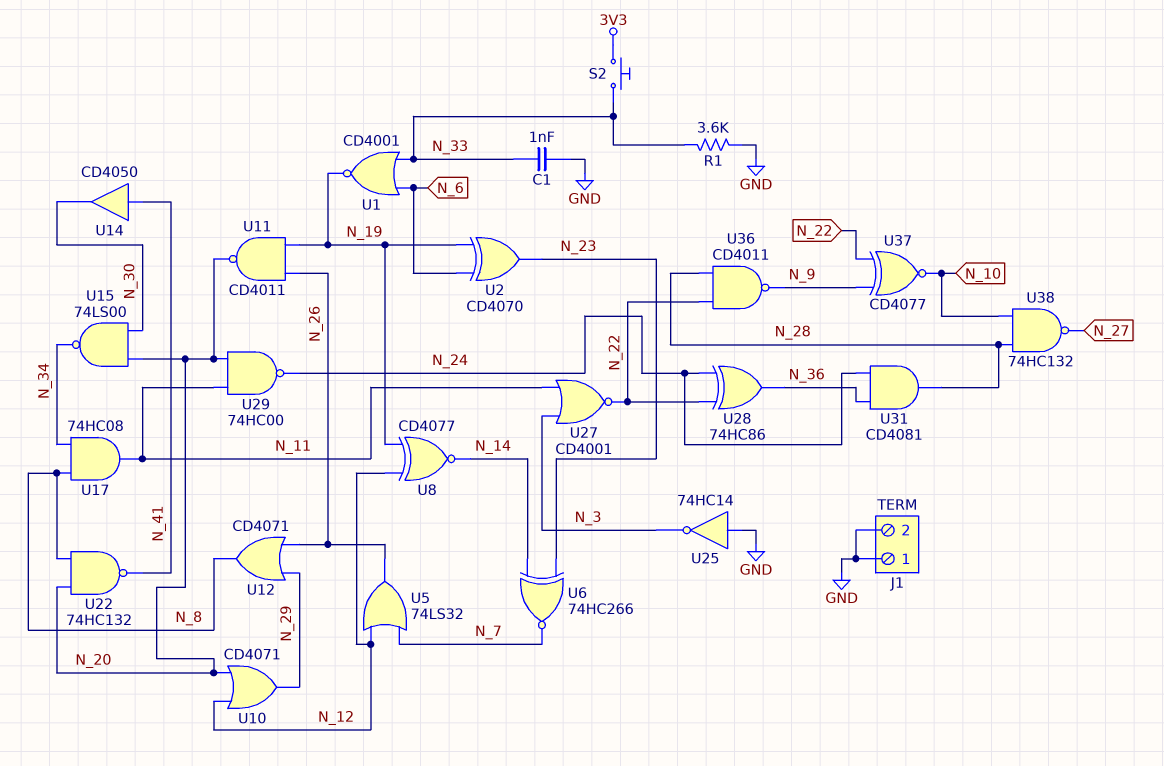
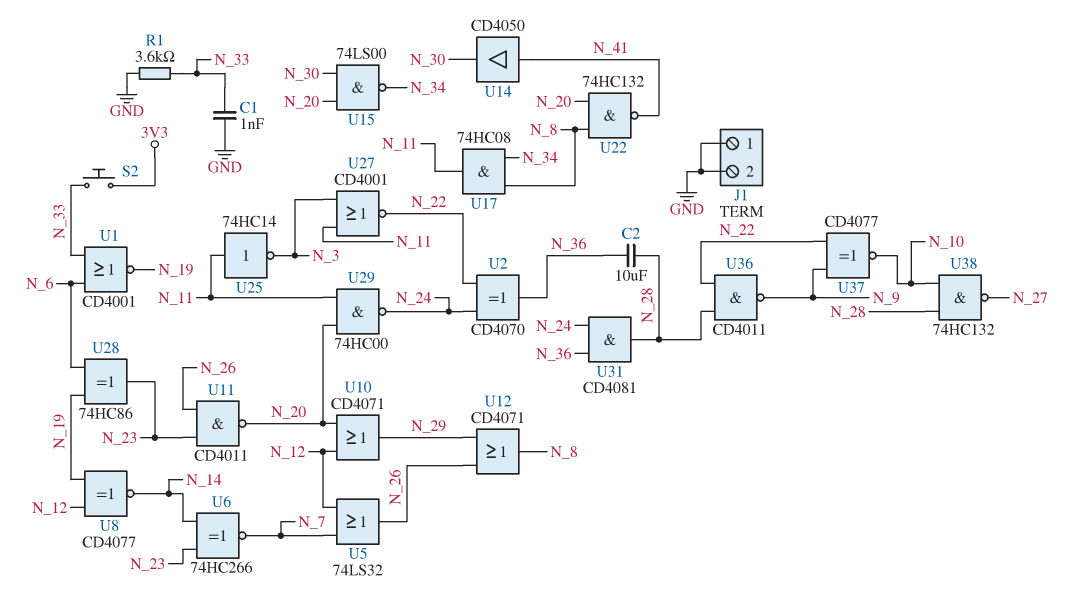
C2: none -> 10uF (N_28, N_36)
U2: XOR CD4070 (in N_6, in N_19, out N_23) -> XOR CD4070 (in N_22, in N_24, out N_36)
U11: NAND CD4011 (in N_19, in N_26, out N_20) -> NAND CD4011 (in N_23, in N_26, out N_20)
U25: NOT 74HC14 (in GND, out N_3) -> NOT 74HC14 (in N_11, out N_3)
U28: XOR 74HC86 (in N_22, in N_24, out N_36) -> XOR 74HC86 (in N_6, in N_19, out N_23)

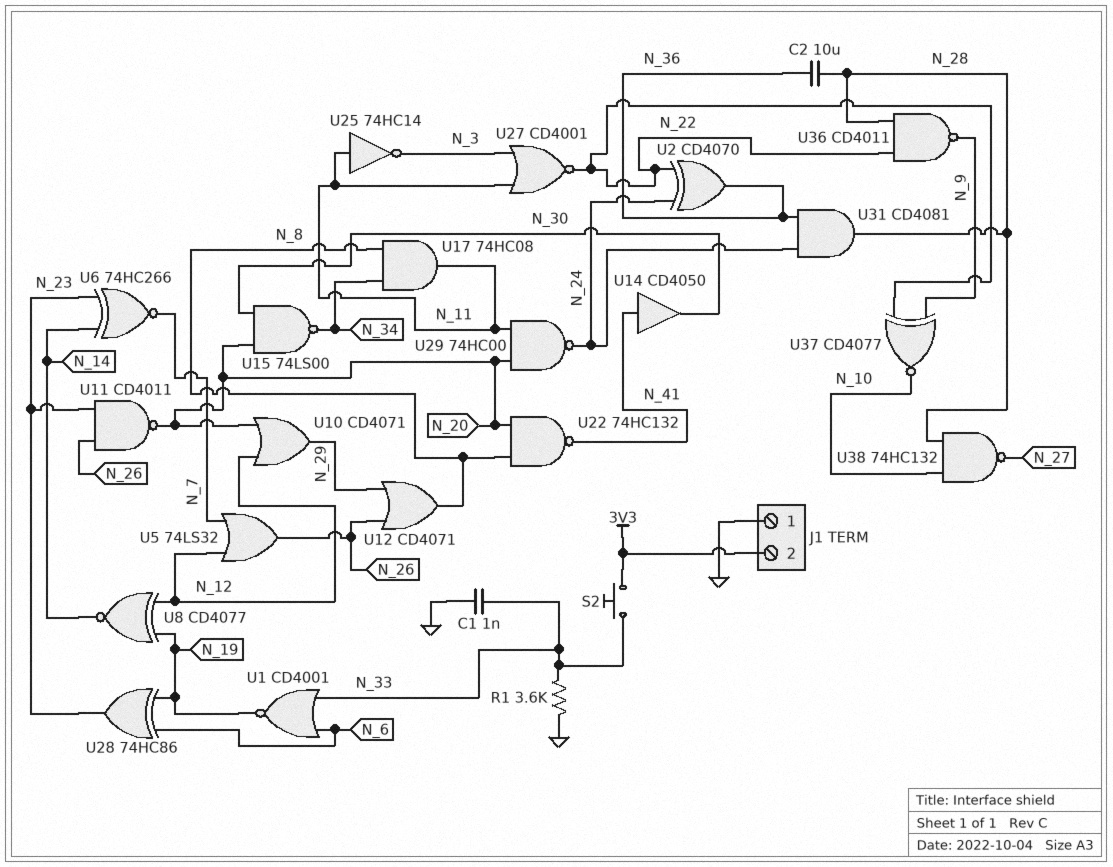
J1 pin 2: GND -> 3V3

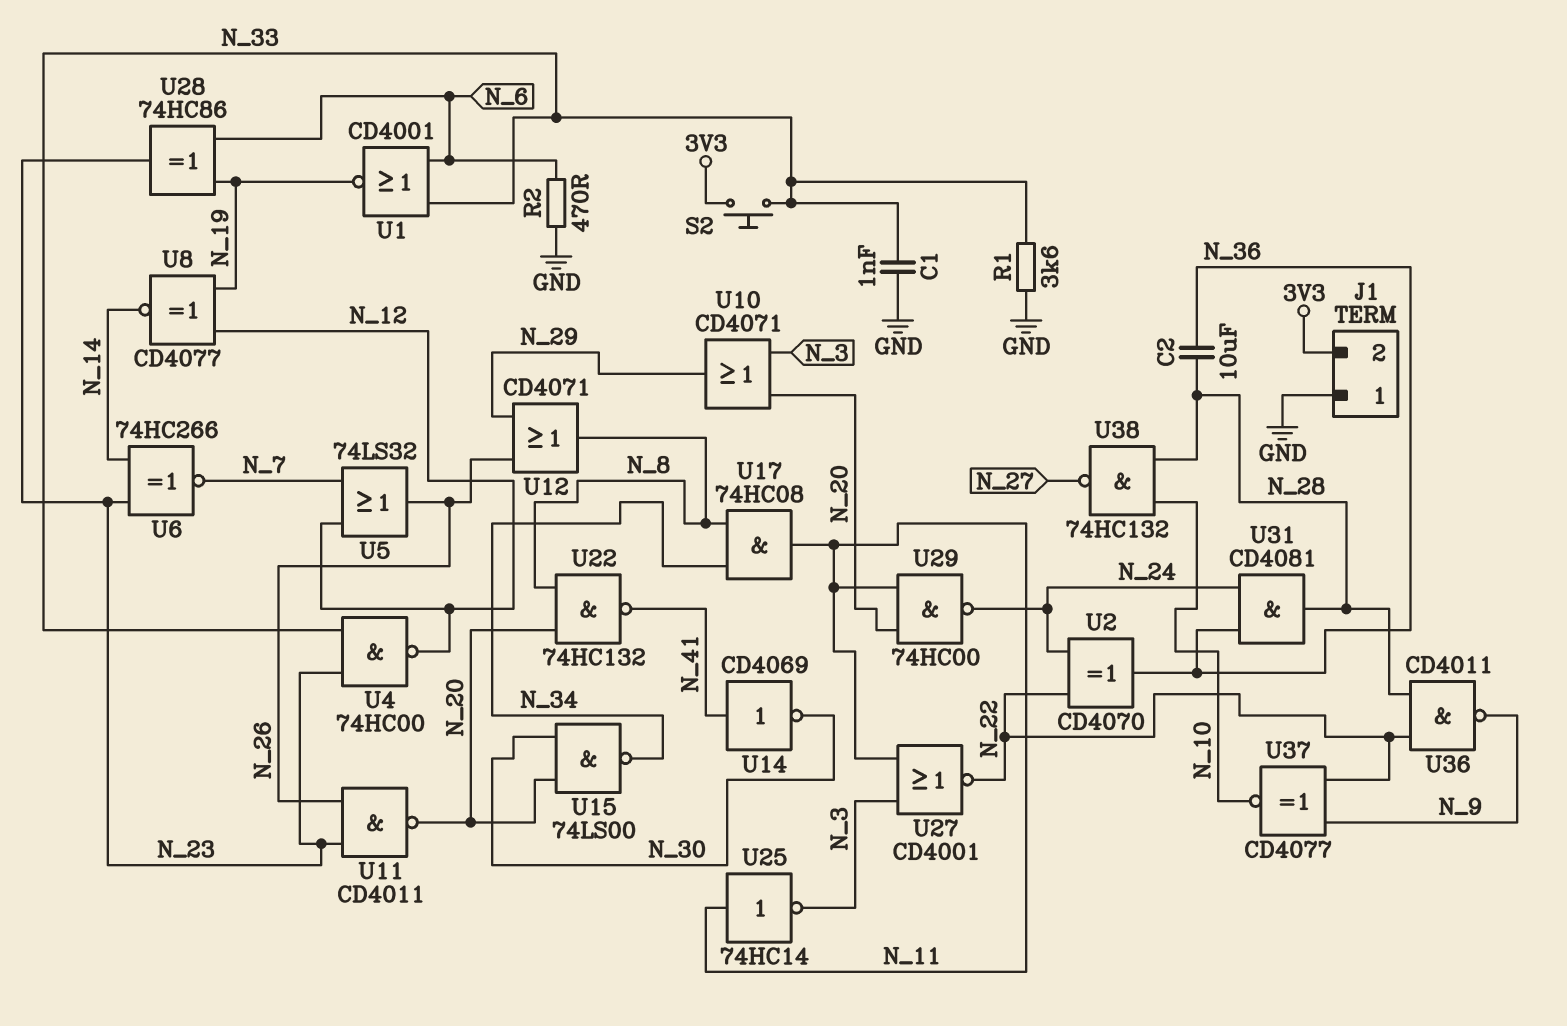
R2: none -> 470 (GND, N_6)
U4: none -> NAND 74HC00 (in N_23, in N_33, out N_12)
U10: OR CD4071 (in N_12, in N_20, out N_29) -> OR CD4071 (in N_3, in N_20, out N_29)
U14: buffer CD4050 (in N_41, out N_30) -> NOT CD4069 (in N_41, out N_30)

